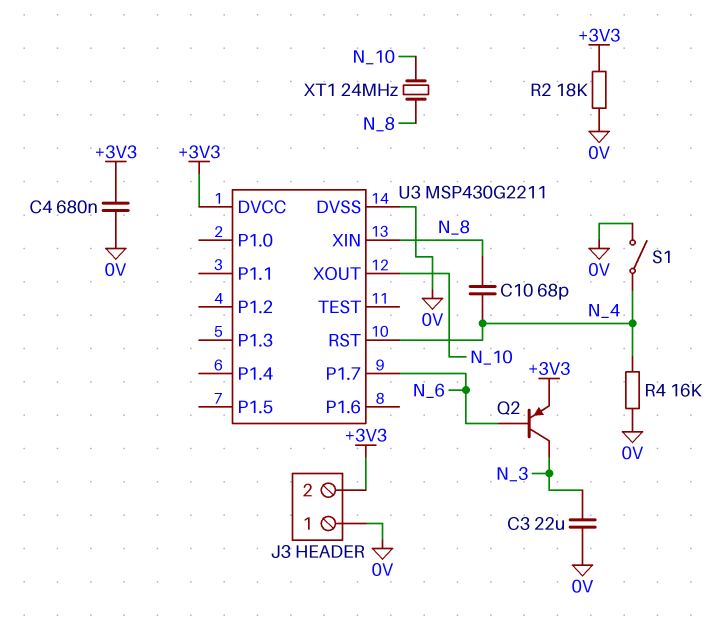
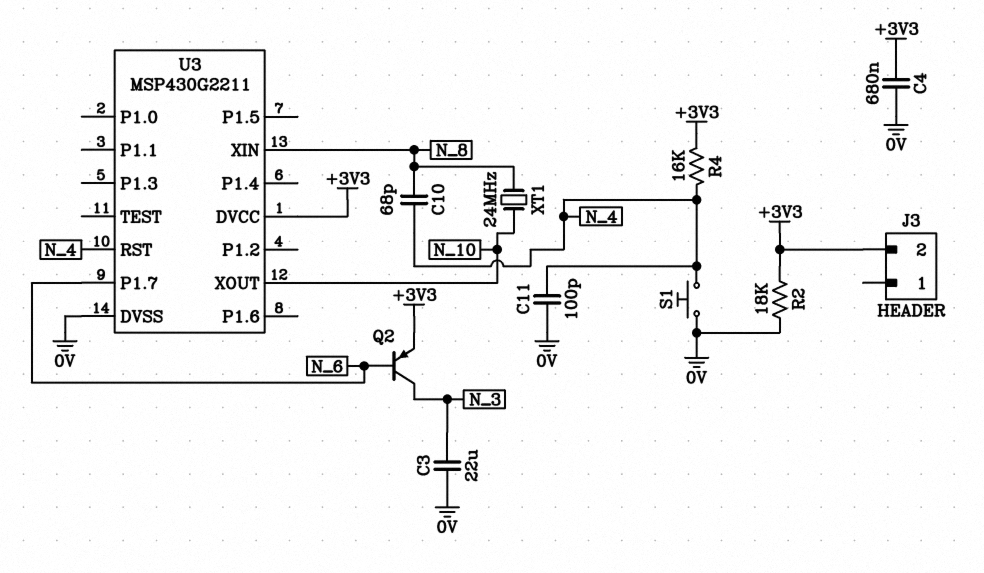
C11: none -> 100pF (0V, N_4)
J3 pin 1: 0V -> none
R4: 16k (0V, N_4) -> 16k (+3V3, N_4)
S1: switch (0V, N_4) -> button (0V, N_4)

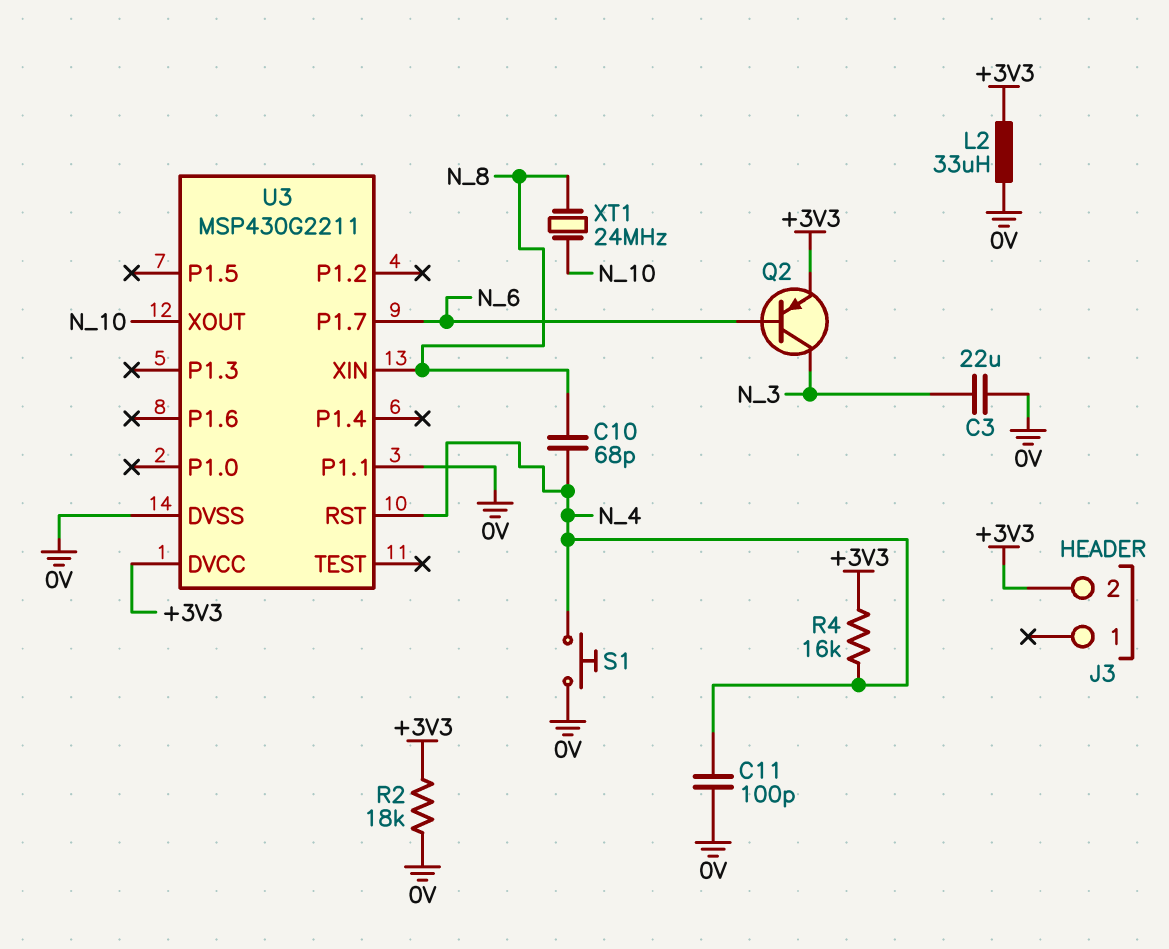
C4: 680nF (+3V3, 0V) -> none
L2: none -> 33uH (+3V3, 0V)
U3 pin P1.1: none -> 0V

